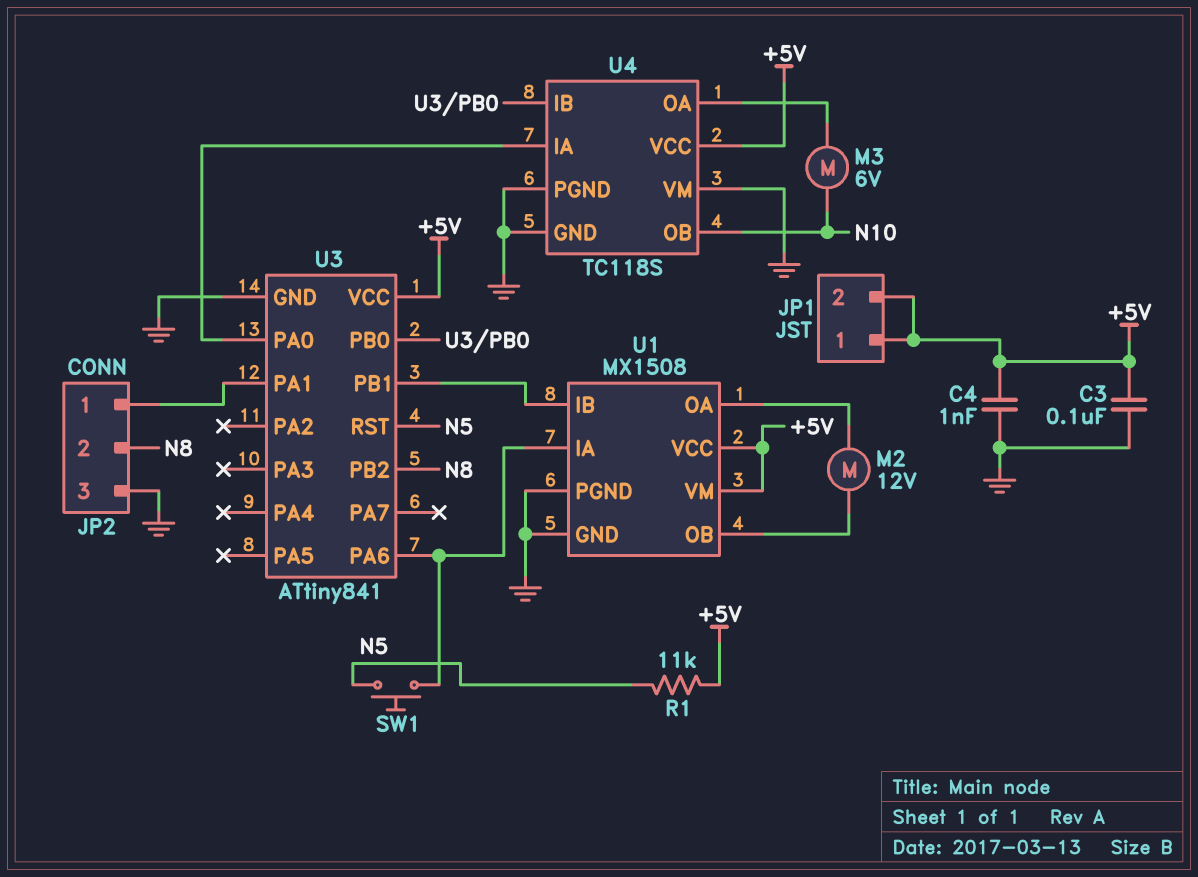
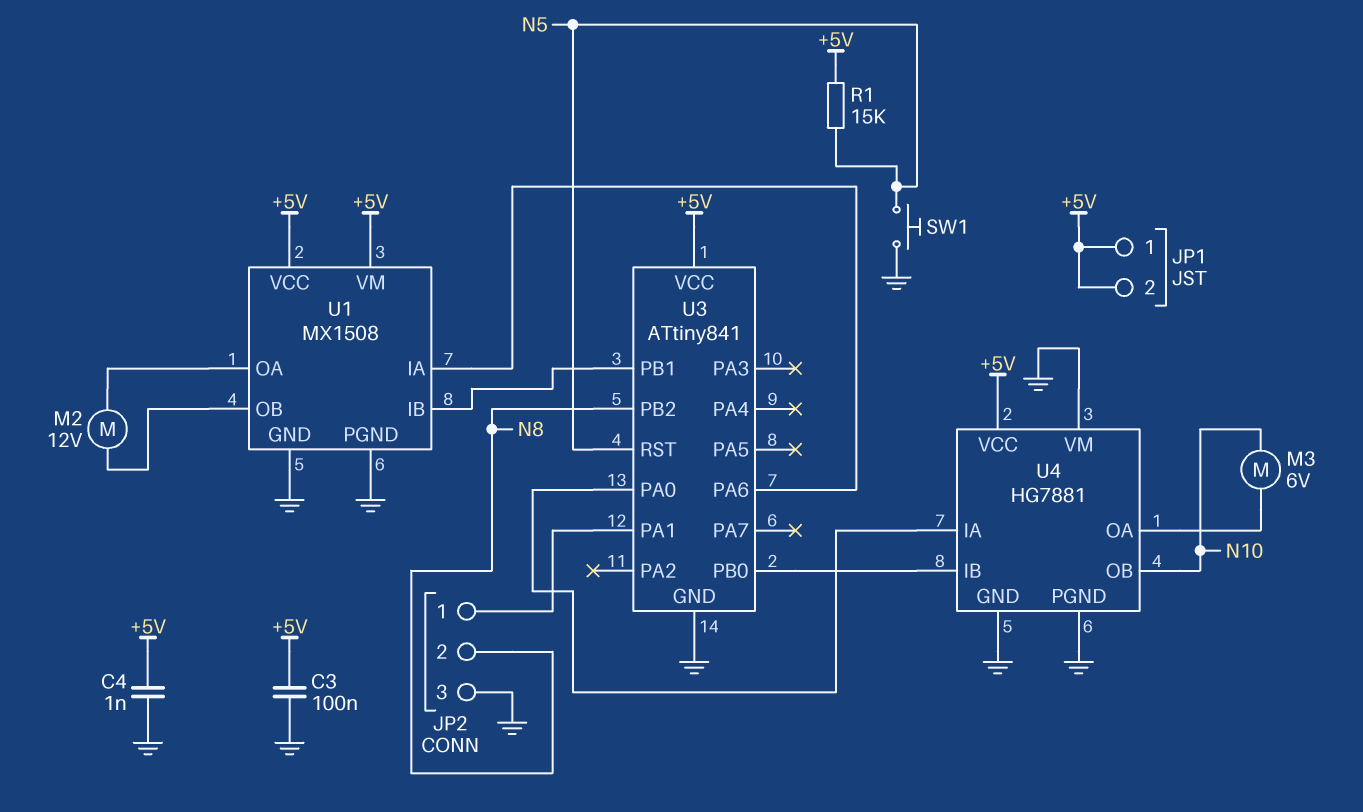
R1: 11k (+5V, N5) -> 15k (+5V, N5)
SW1: button (N5, U1/IA) -> button (GND, N5)
U4: TC118S -> HG7881

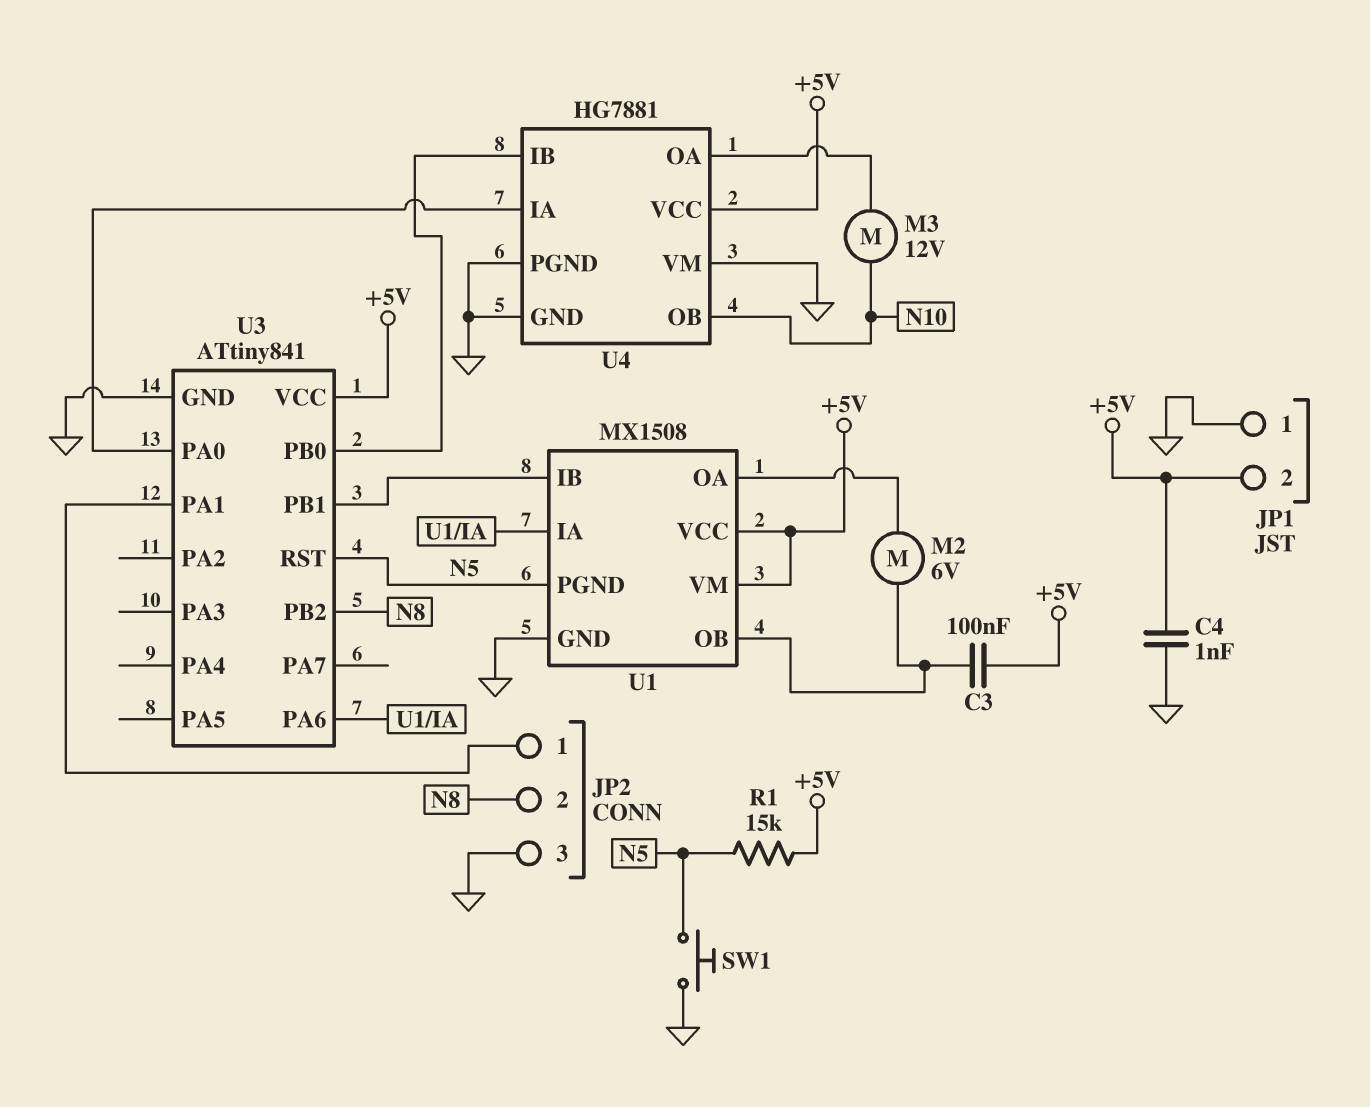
C3: 100nF (+5V, GND) -> 100nF (+5V, U1/OB)
JP1 pin 1: +5V -> GND
M2: motor 12V (U1/OA, U1/OB) -> motor 6V (U1/OA, U1/OB)
M3: motor 6V (N10, U4/OA) -> motor 12V (N10, U4/OA)
U1 pin PGND: GND -> N5

